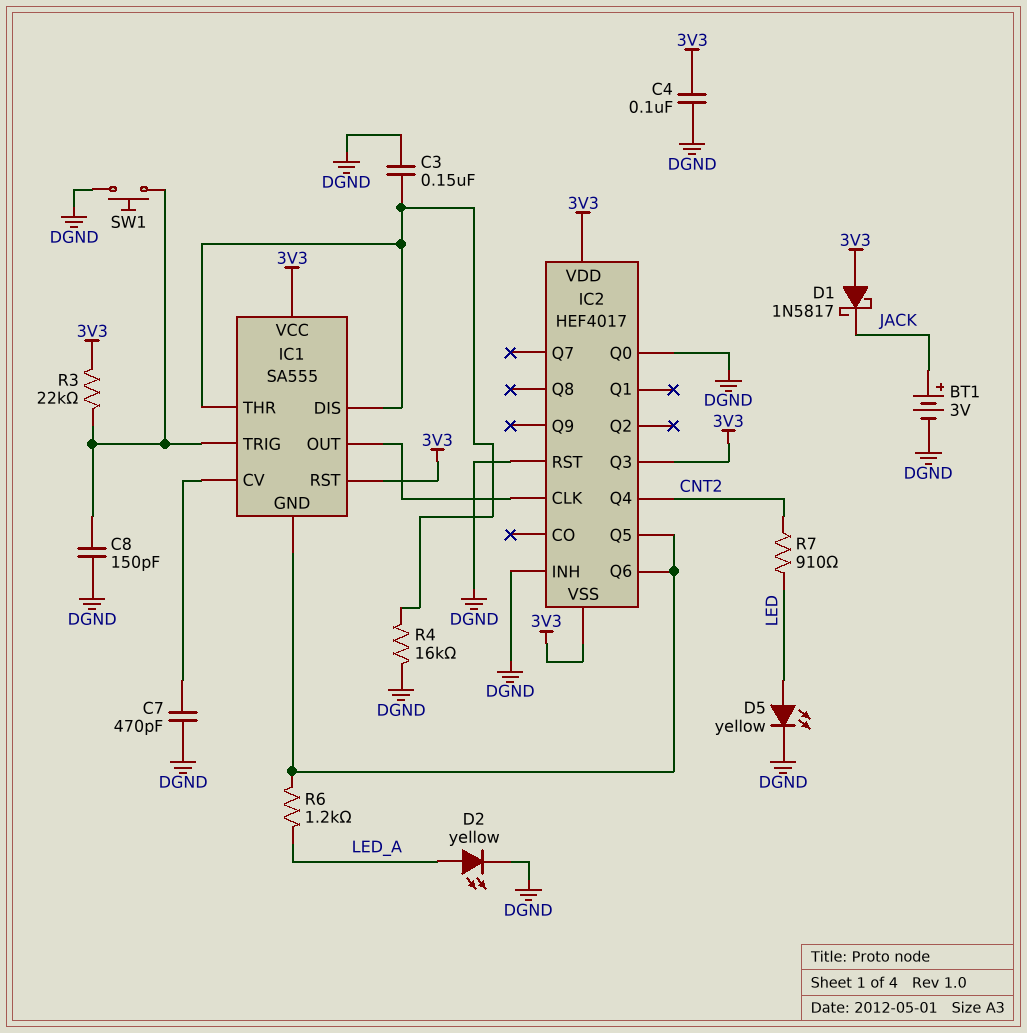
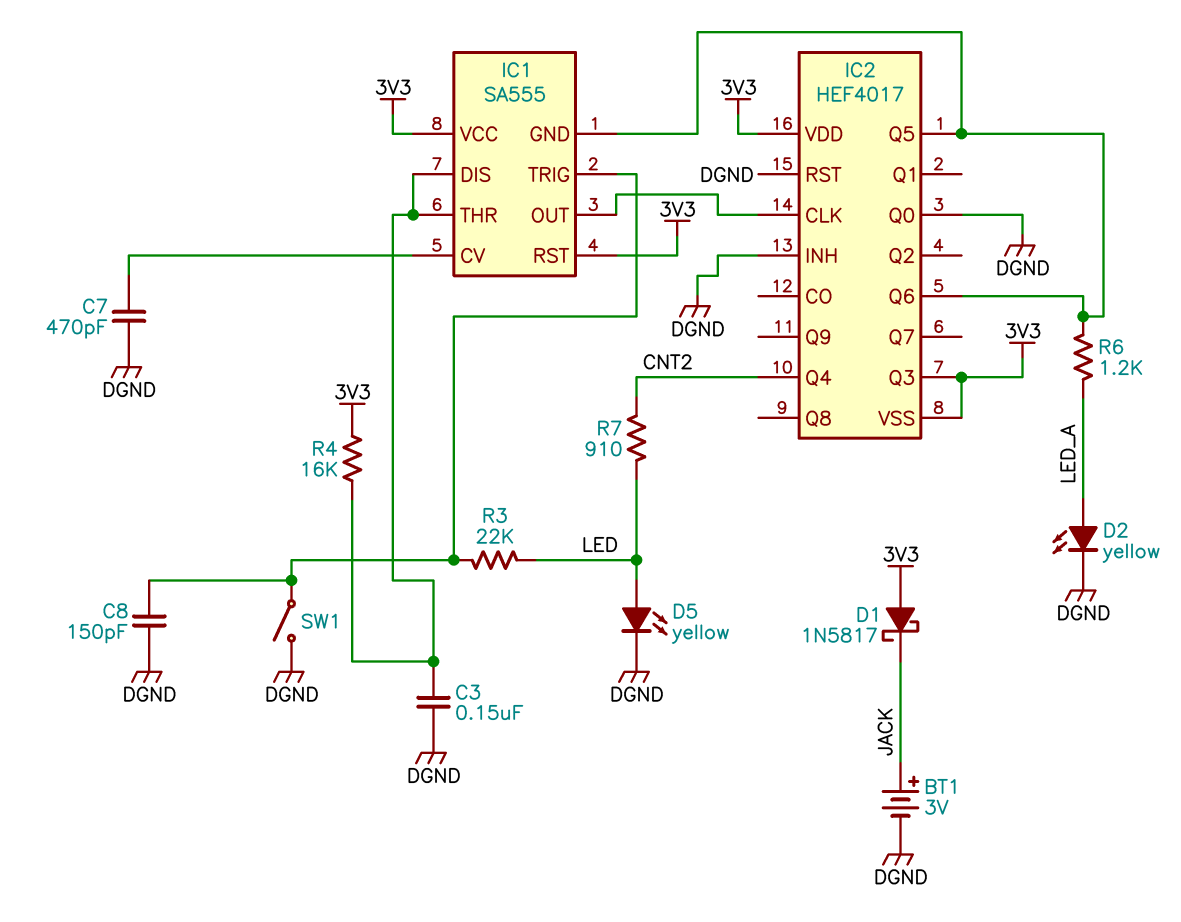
C4: 100nF (3V3, DGND) -> none
R3: 22k (3V3, IC1/TRIG) -> 22k (IC1/TRIG, LED)
R4: 16k (DGND, IC1/DIS) -> 16k (3V3, IC1/DIS)
SW1: button (DGND, IC1/TRIG) -> switch (DGND, IC1/TRIG)

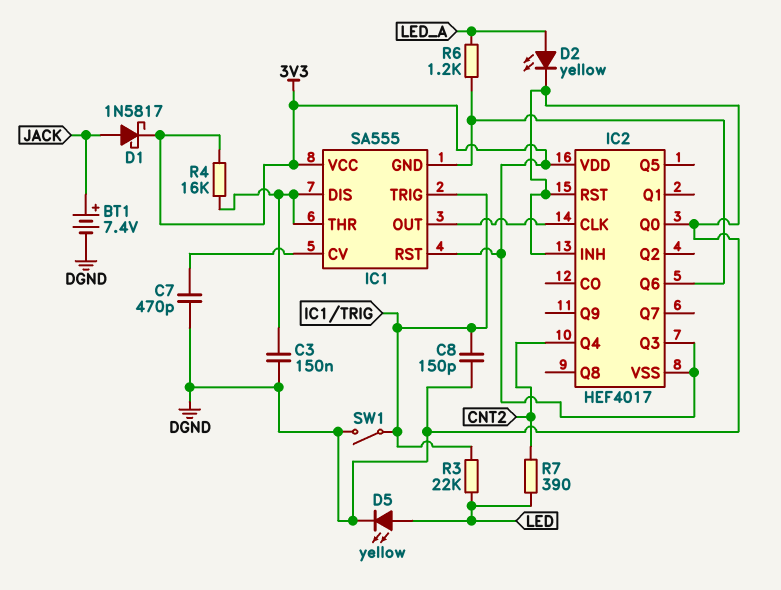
BT1: 3V (plus JACK, minus DGND) -> 7.4V (plus JACK, minus DGND)
D1: schottky 1N5817 (A 3V3, K JACK) -> schottky 1N5817 (A JACK, K 3V3)
IC2 pin Q5: IC1/GND -> none
R7: 910 (CNT2, LED) -> 390 (CNT2, LED)

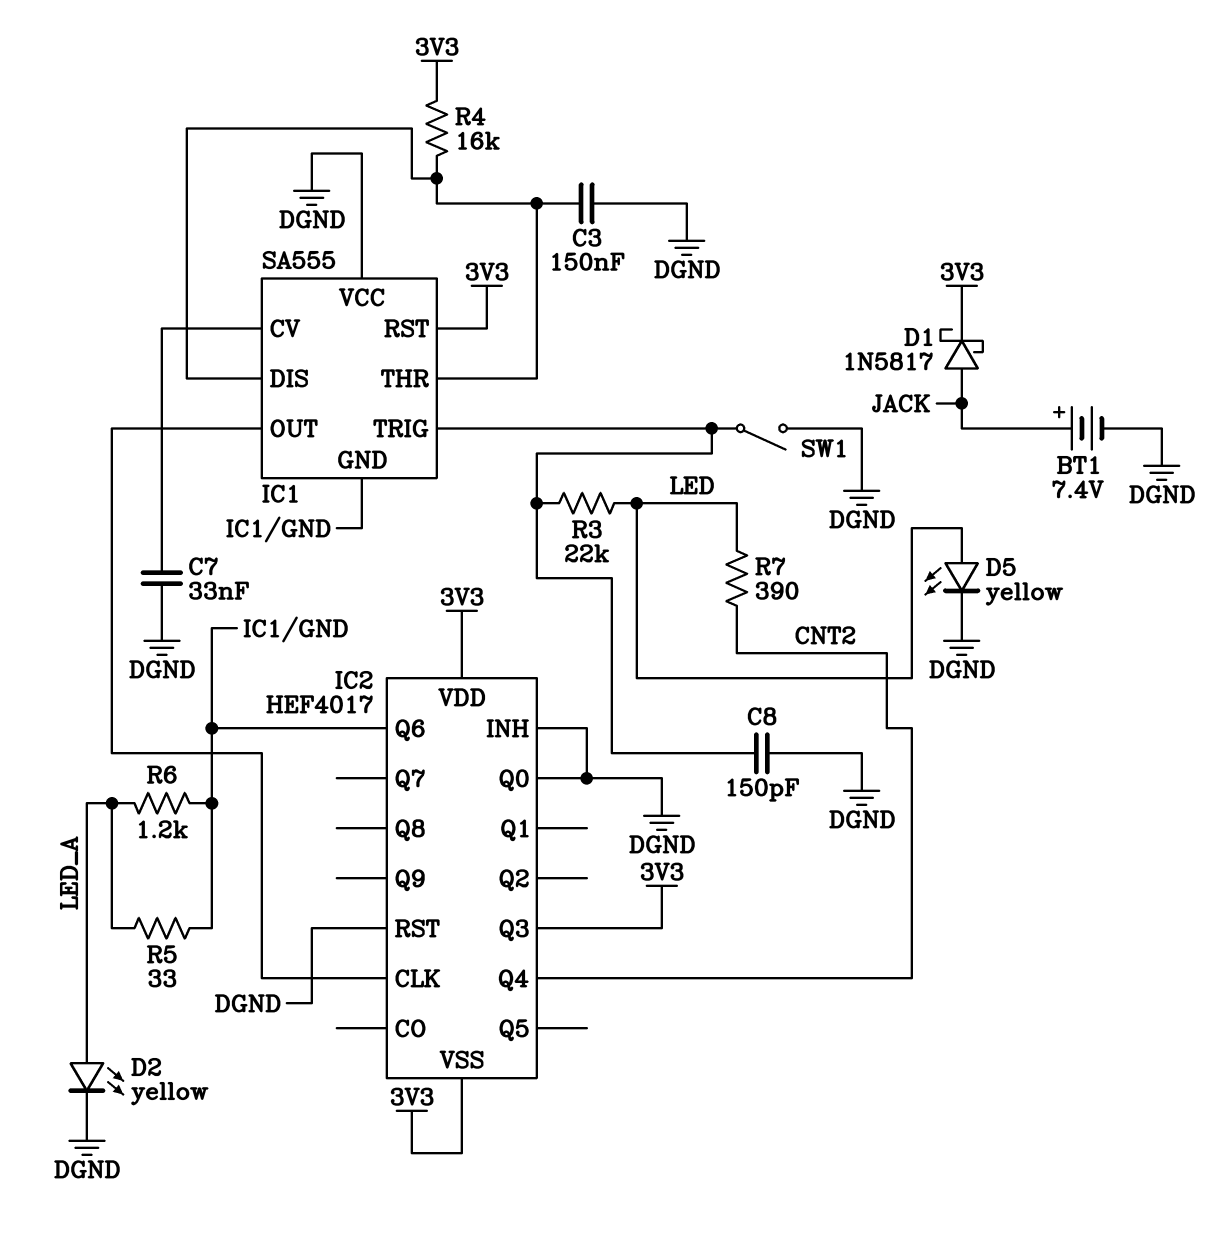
C7: 470pF (DGND, IC1/CV) -> 33nF (DGND, IC1/CV)
IC1 pin VCC: 3V3 -> DGND
R5: none -> 33 (IC1/GND, LED_A)

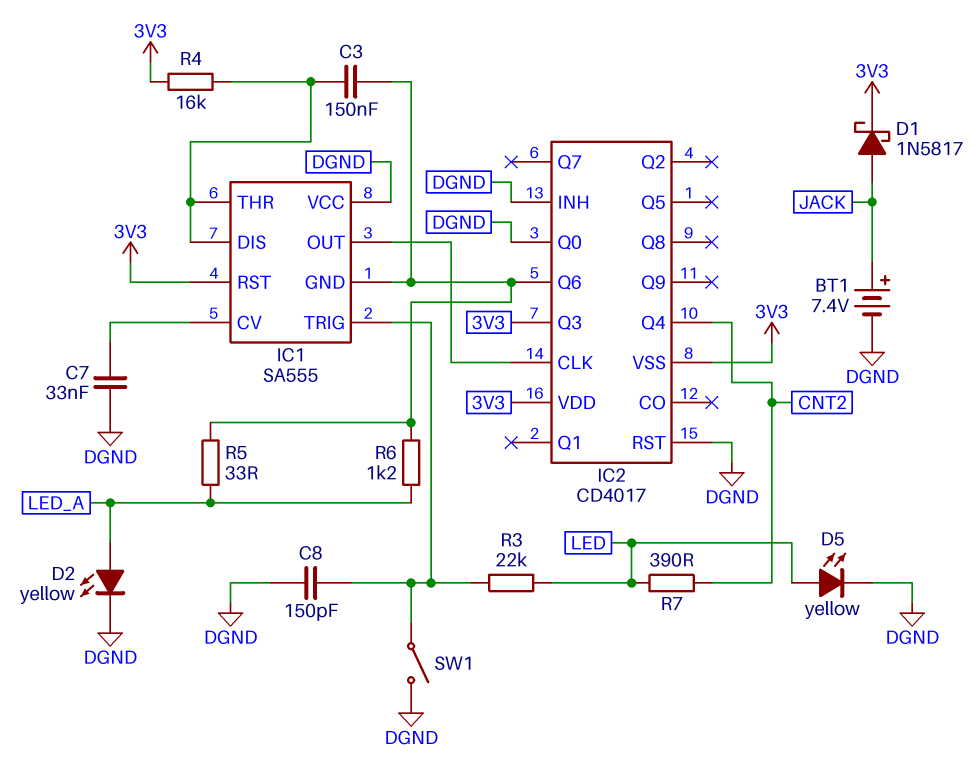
C3: 150nF (DGND, IC1/DIS) -> 150nF (IC1/DIS, IC1/GND)
IC2: HEF4017 -> CD4017

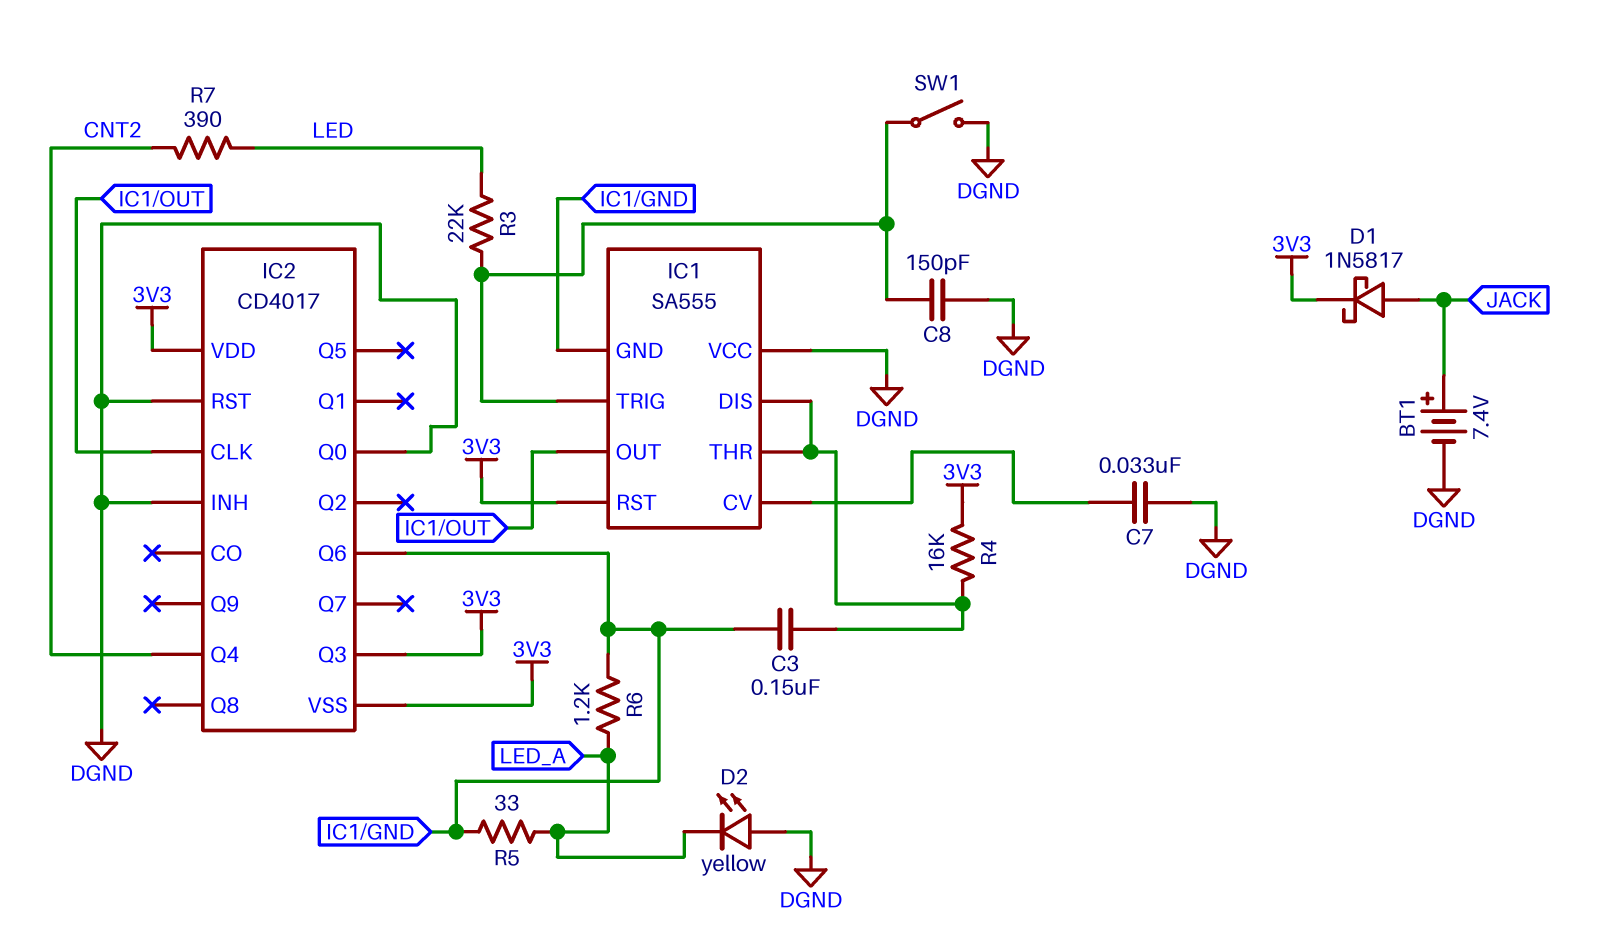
D2: LED yellow (A LED_A, K DGND) -> LED yellow (A DGND, K LED_A)
D5: LED yellow (A LED, K DGND) -> none

